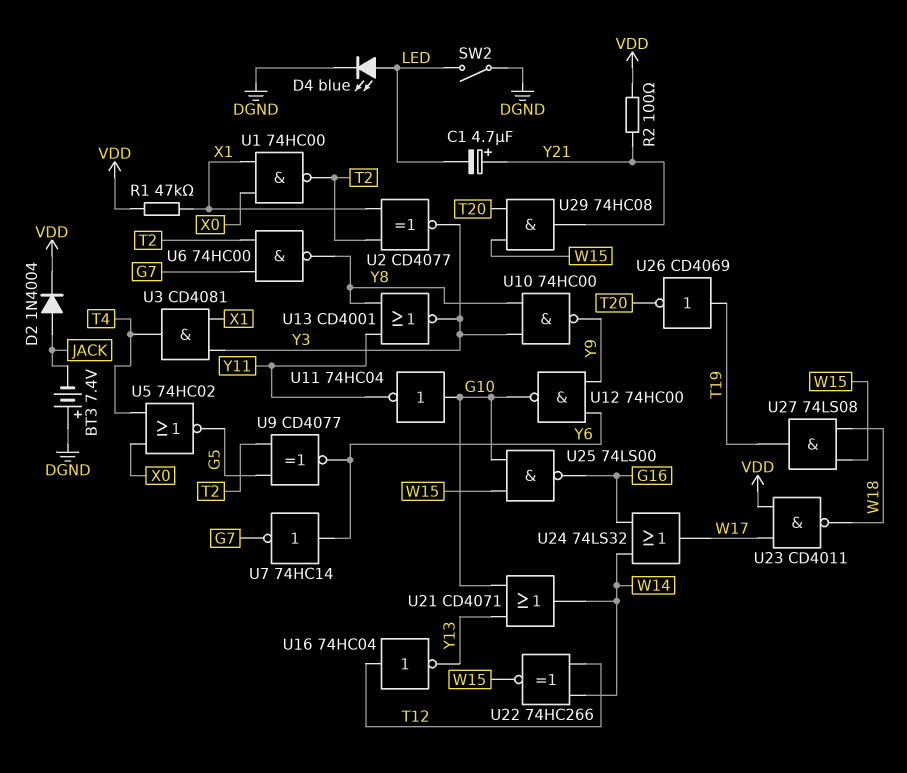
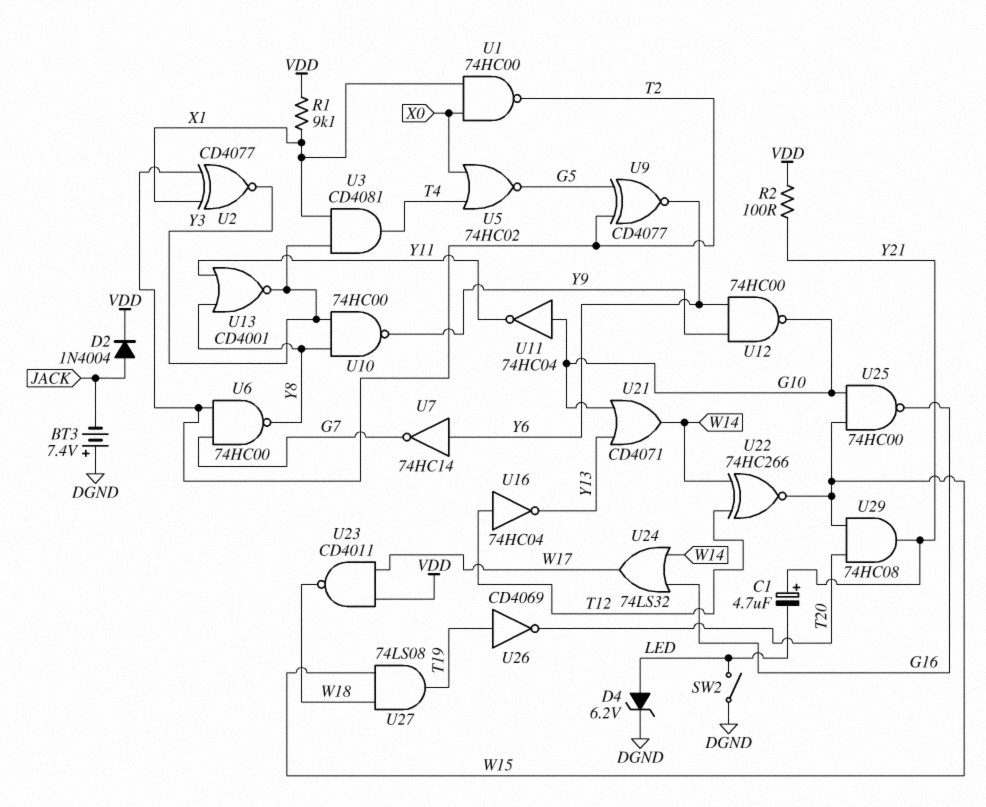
D4: LED blue (A LED, K DGND) -> zener 6.2V (A LED, K DGND)
R1: 47k (VDD, X1) -> 9.1k (VDD, X1)
U25: NAND 74LS00 (in G10, in W15, out G16) -> NAND 74HC00 (in G10, in W15, out G16)

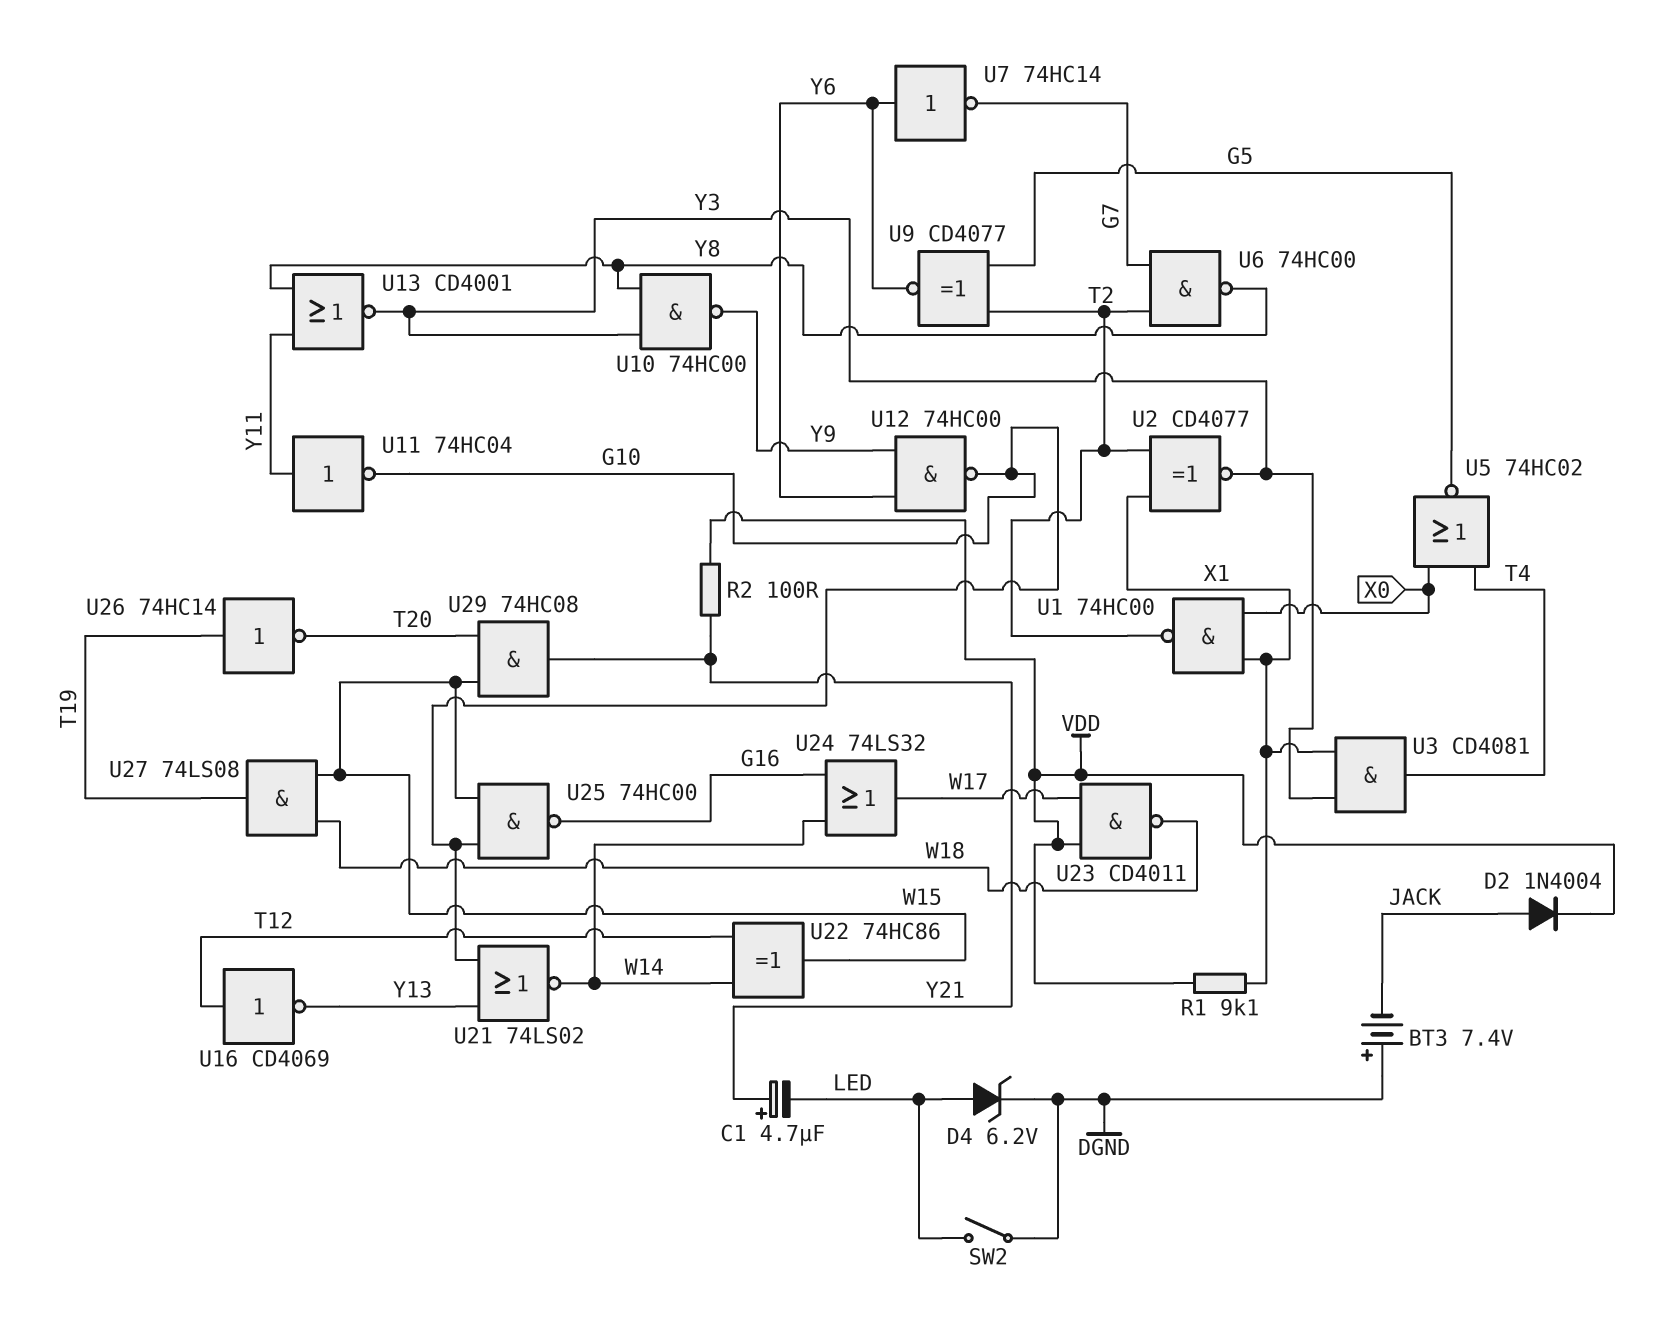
U11: NOT 74HC04 (in G10, out Y11) -> NOT 74HC04 (in Y11, out G10)
U16: NOT 74HC04 (in T12, out Y13) -> NOT CD4069 (in T12, out Y13)
U21: OR CD4071 (in G10, in Y13, out W14) -> NOR 74LS02 (in G10, in Y13, out W14)
U22: XNOR 74HC266 (in T12, in W14, out W15) -> XOR 74HC86 (in T12, in W14, out W15)
U26: NOT CD4069 (in T19, out T20) -> NOT 74HC14 (in T19, out T20)

